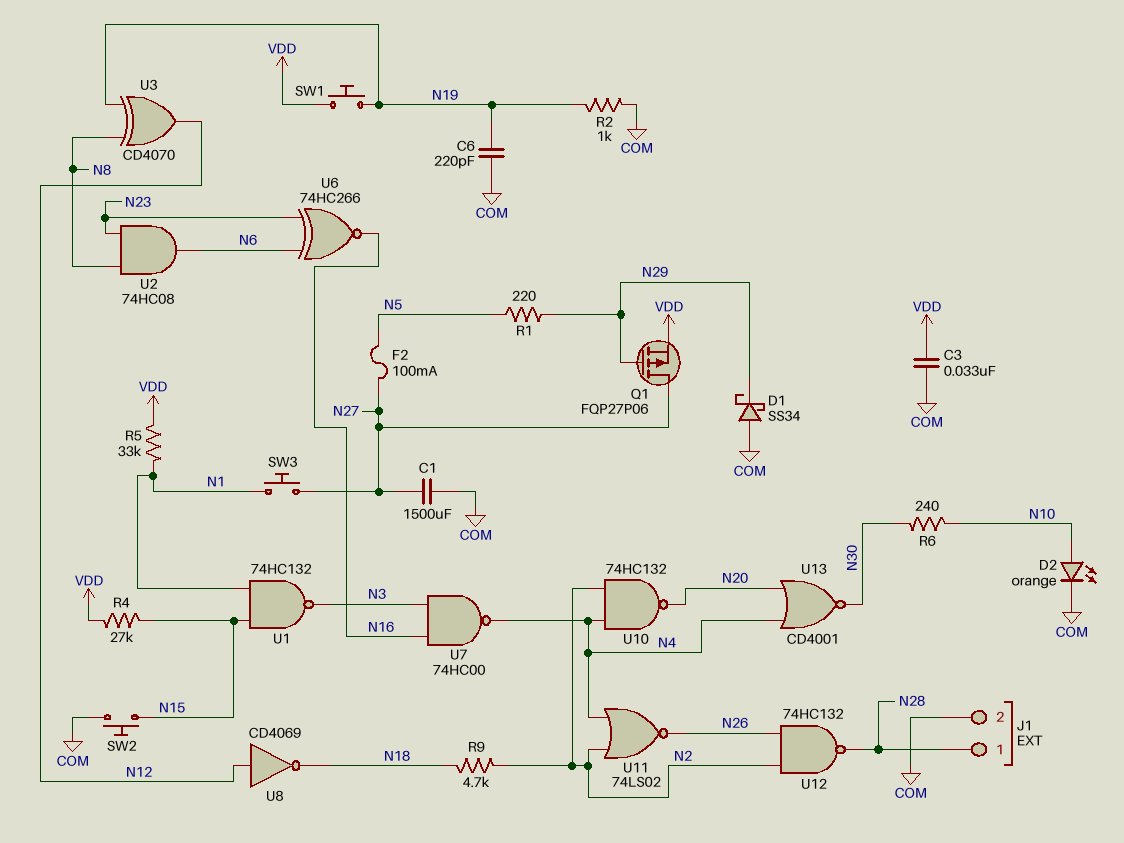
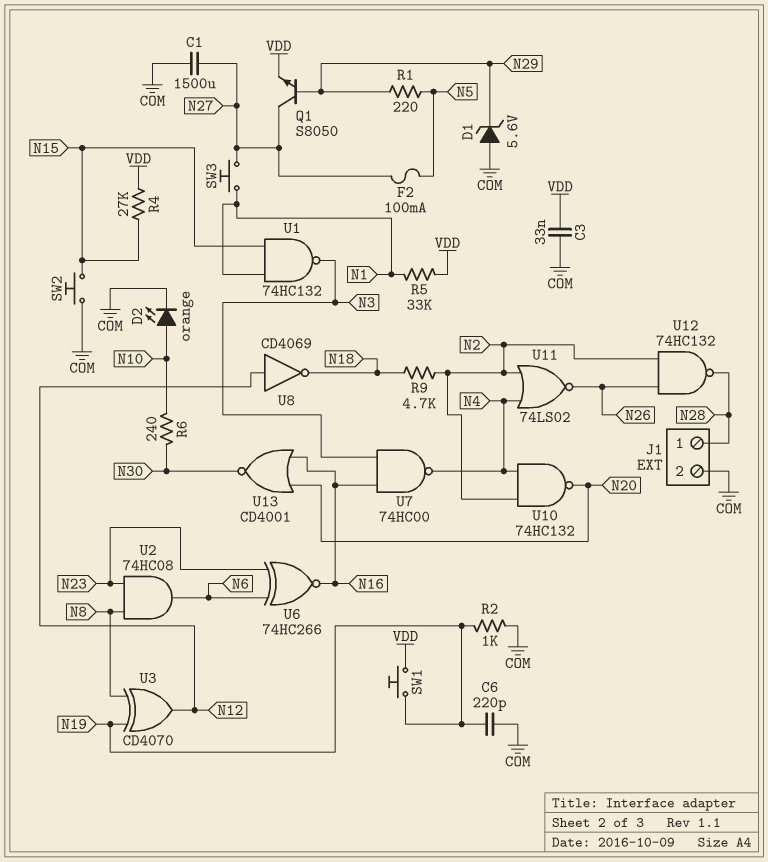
D1: schottky SS34 (A COM, K N29) -> zener 5.6V (A COM, K N29)
Q1: PMOS FQP27P06 (G N29, D N27, S VDD) -> NPN S8050 (B N29, C N27, E VDD)
U13: NOR CD4001 (in N4, in N20, out N30) -> NOR CD4001 (in N16, in N20, out N30)

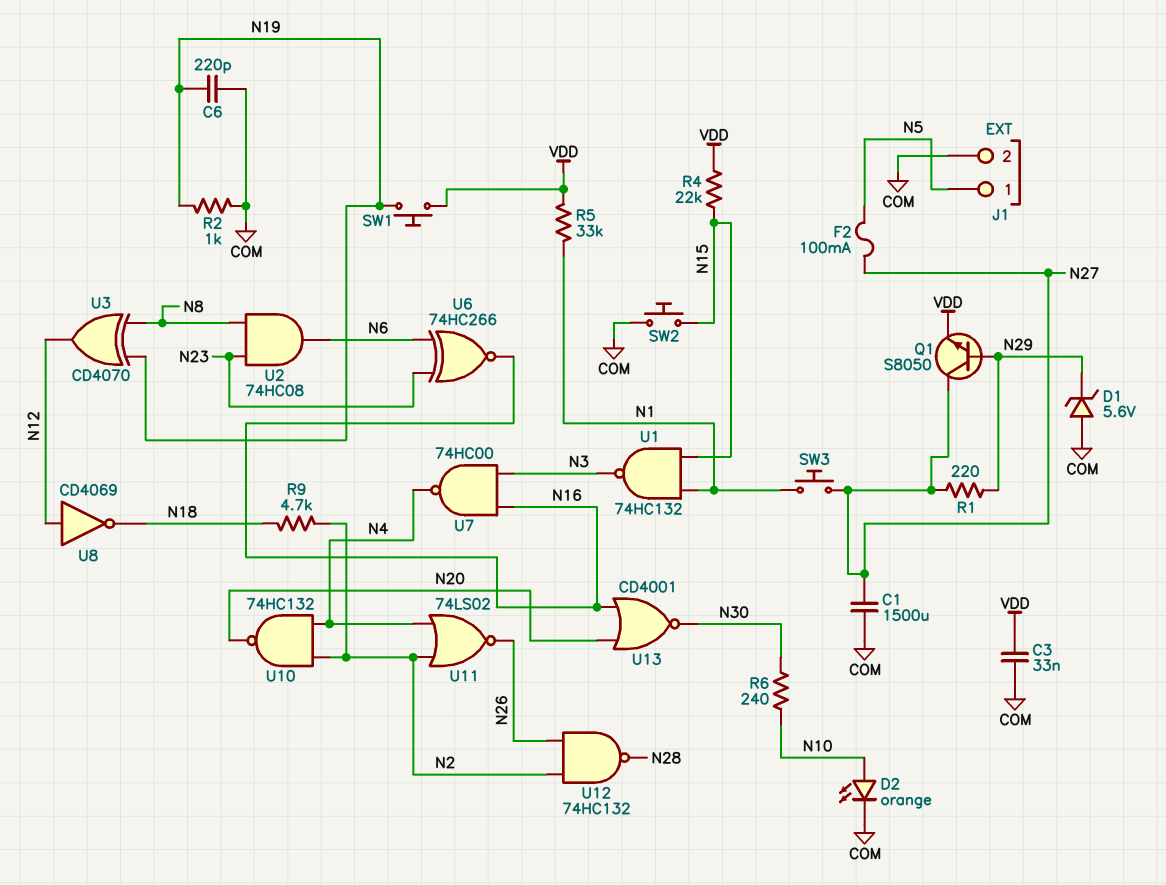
J1 pin 1: N28 -> N5
R1: 220 (N5, N29) -> 220 (N27, N29)
R4: 27k (N15, VDD) -> 22k (N15, VDD)

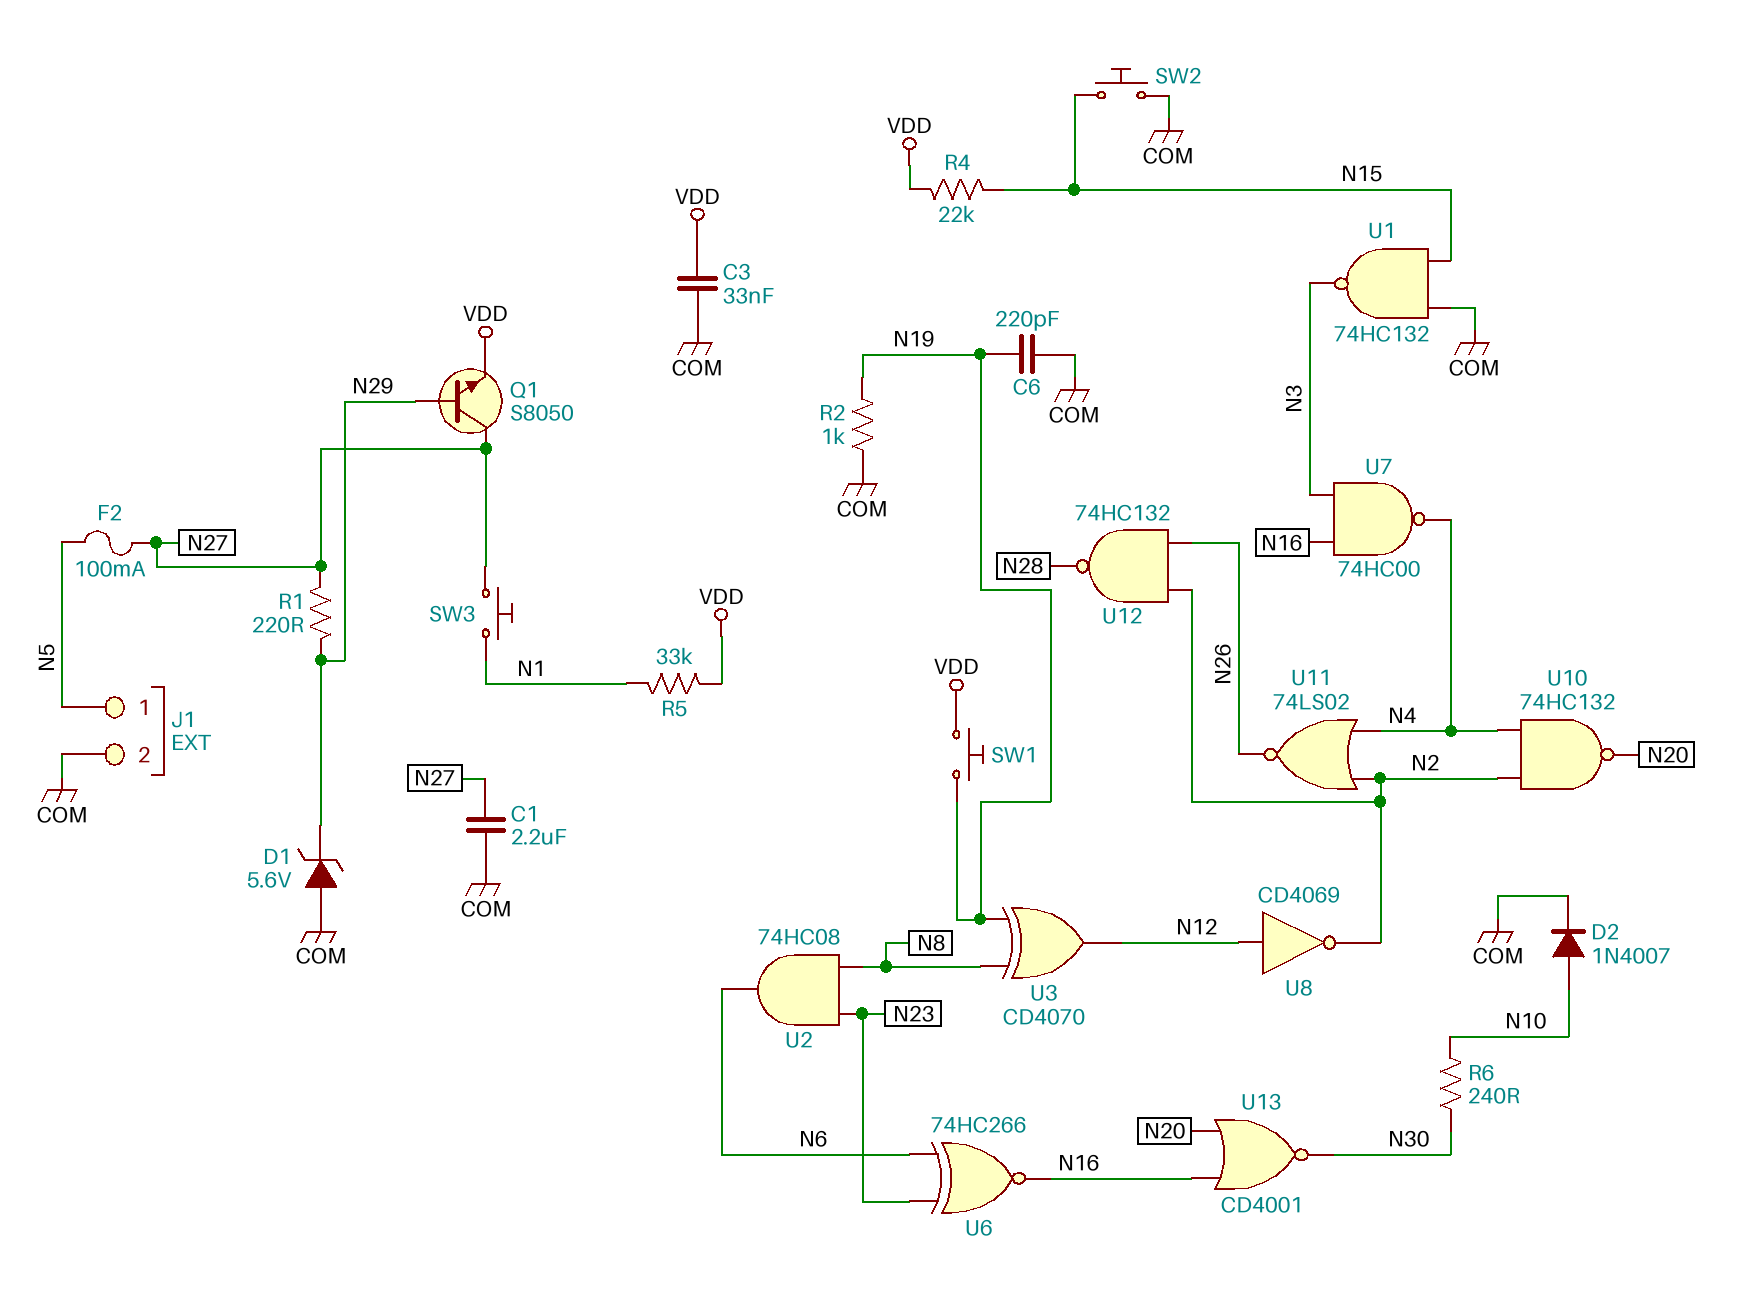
C1: 1500uF (COM, N27) -> 2.2uF (COM, N27)
D2: LED orange (A N10, K COM) -> diode 1N4007 (A N10, K COM)
R9: 4.7k (N2, N18) -> none
U1: NAND 74HC132 (in N1, in N15, out N3) -> NAND 74HC132 (in COM, in N15, out N3)
U8: NOT CD4069 (in N12, out N18) -> NOT CD4069 (in N12, out N2)

